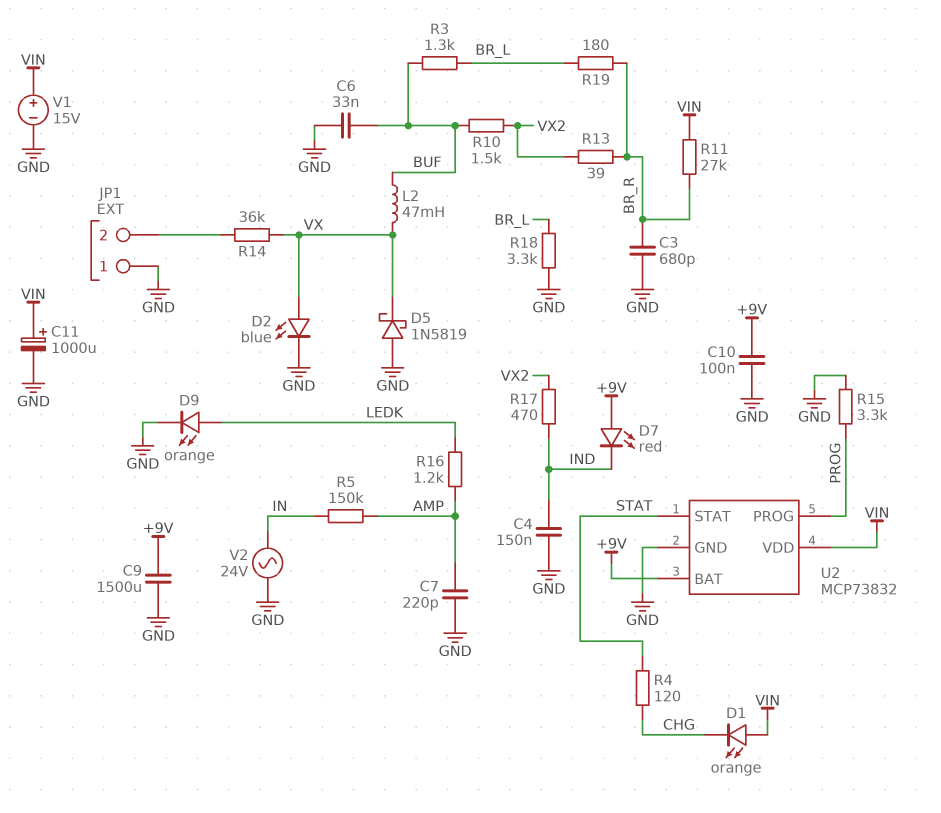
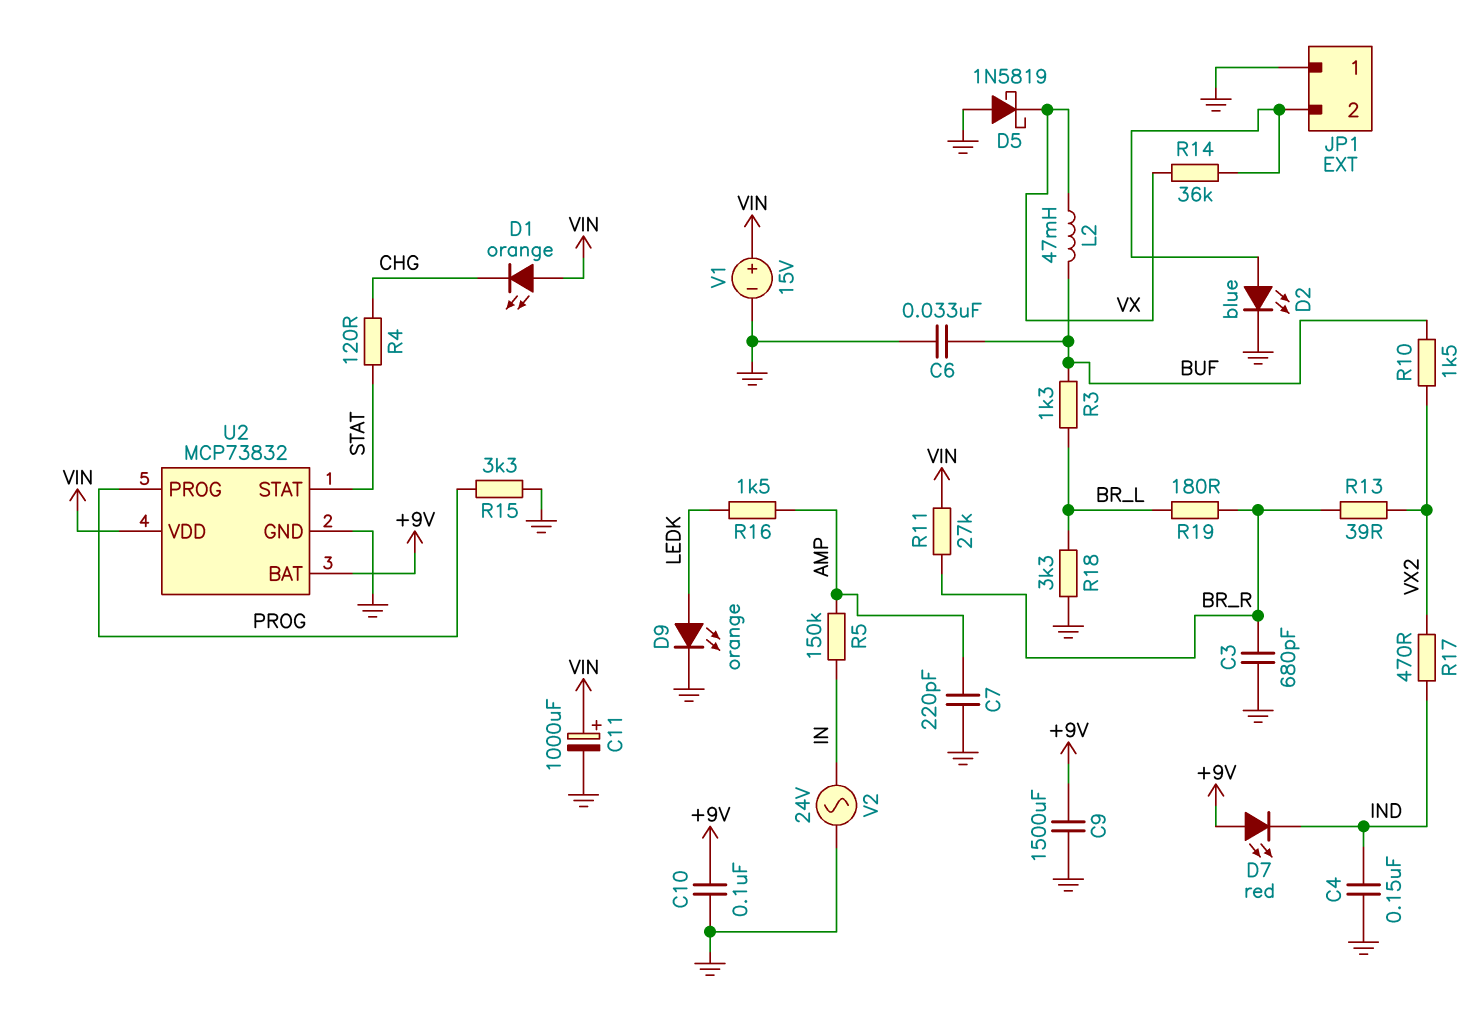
D2: LED blue (A VX, K GND) -> LED blue (A JP1/2, K GND)
R16: 1.2k (AMP, LEDK) -> 1.5k (AMP, LEDK)

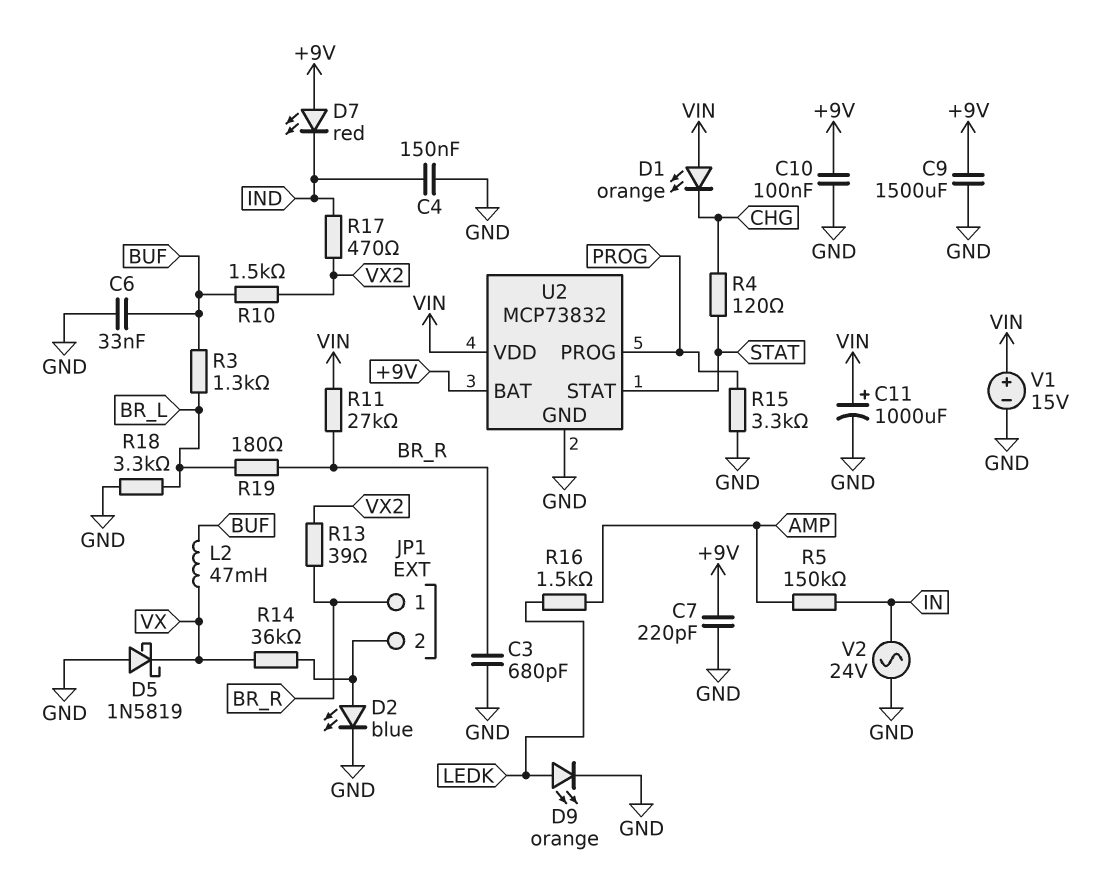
C7: 220pF (AMP, GND) -> 220pF (+9V, GND)
JP1 pin 1: GND -> BR_R

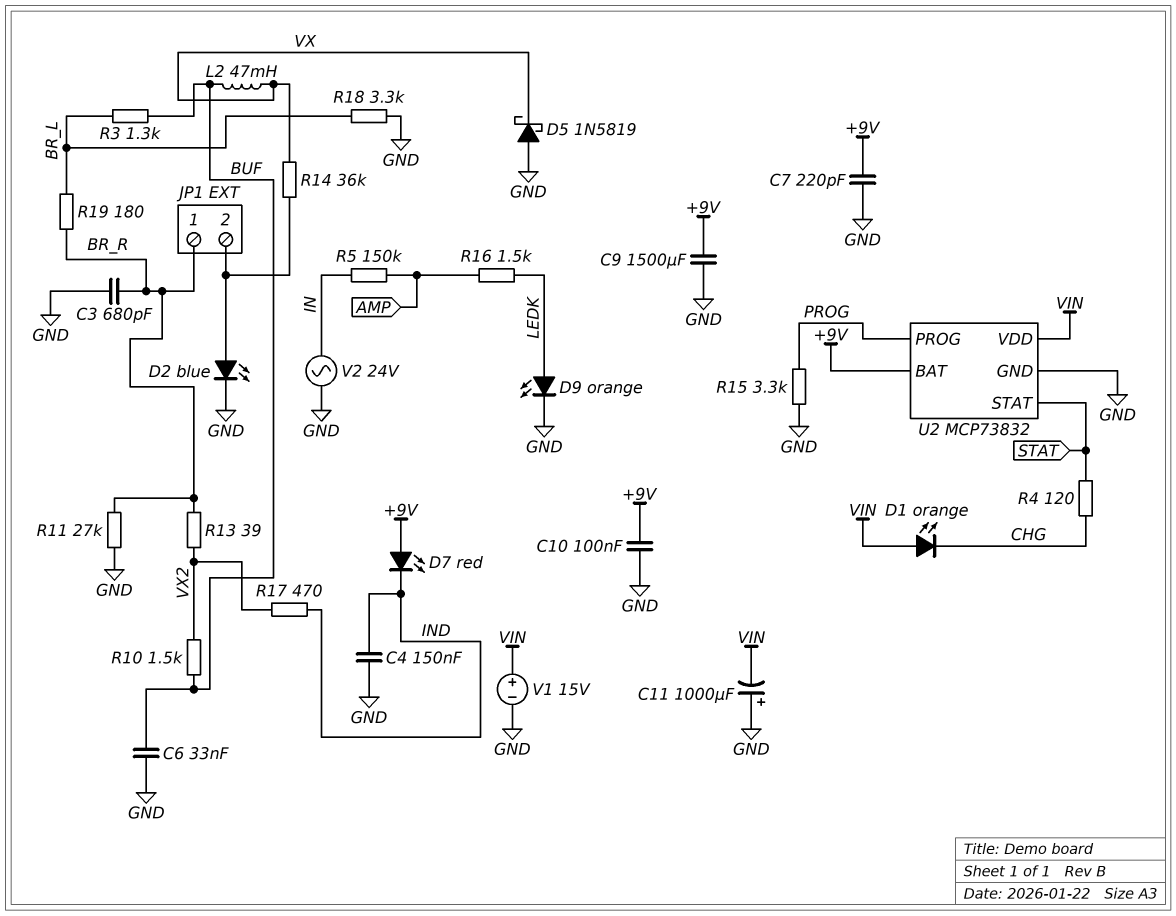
C11: 1000uF (plus VIN, minus GND) -> 1000uF (plus GND, minus VIN)
R11: 27k (BR_R, VIN) -> 27k (BR_R, GND)

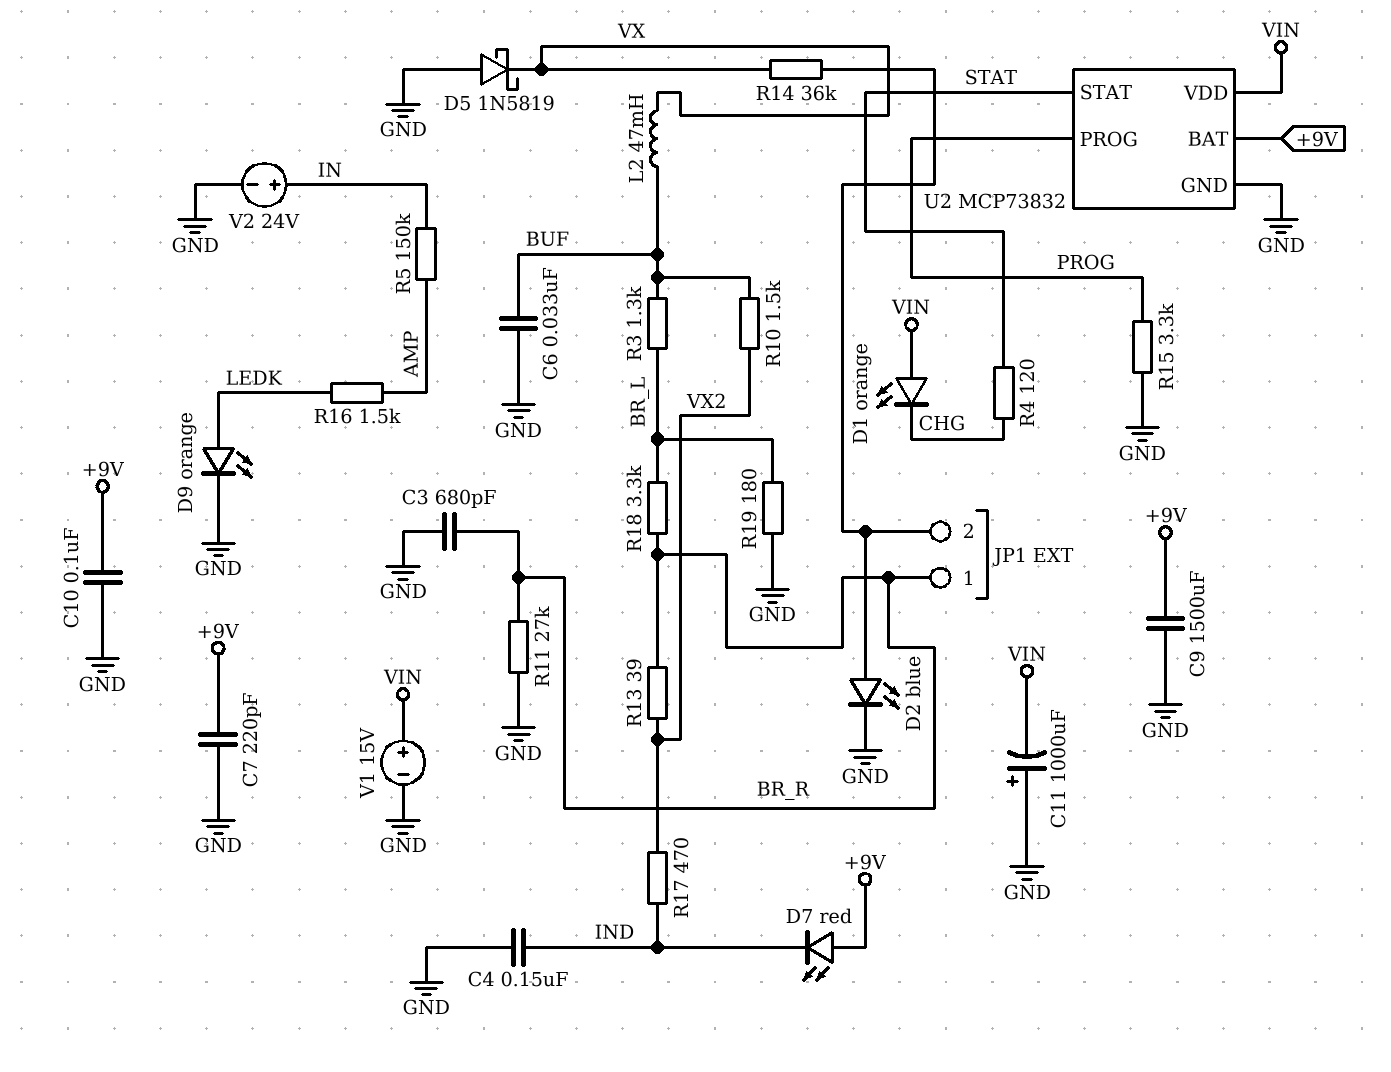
R18: 3.3k (BR_L, GND) -> 3.3k (BR_L, BR_R)
R19: 180 (BR_L, BR_R) -> 180 (BR_L, GND)
V2: AC 24V (GND, IN) -> 24V (plus IN, minus GND)

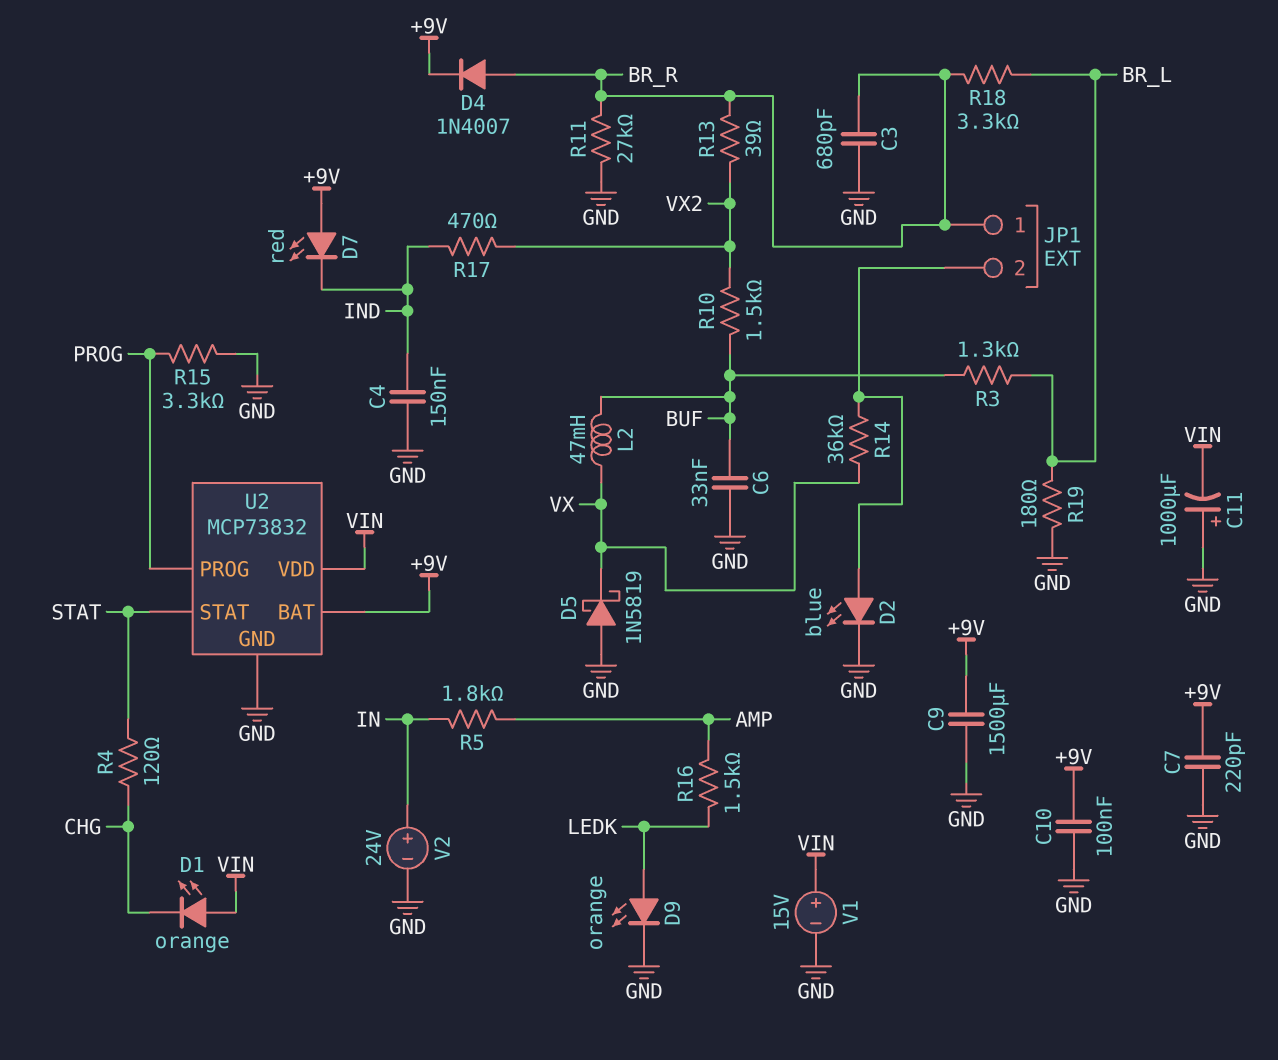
D4: none -> diode 1N4007 (A BR_R, K +9V)
R5: 150k (AMP, IN) -> 1.8k (AMP, IN)

